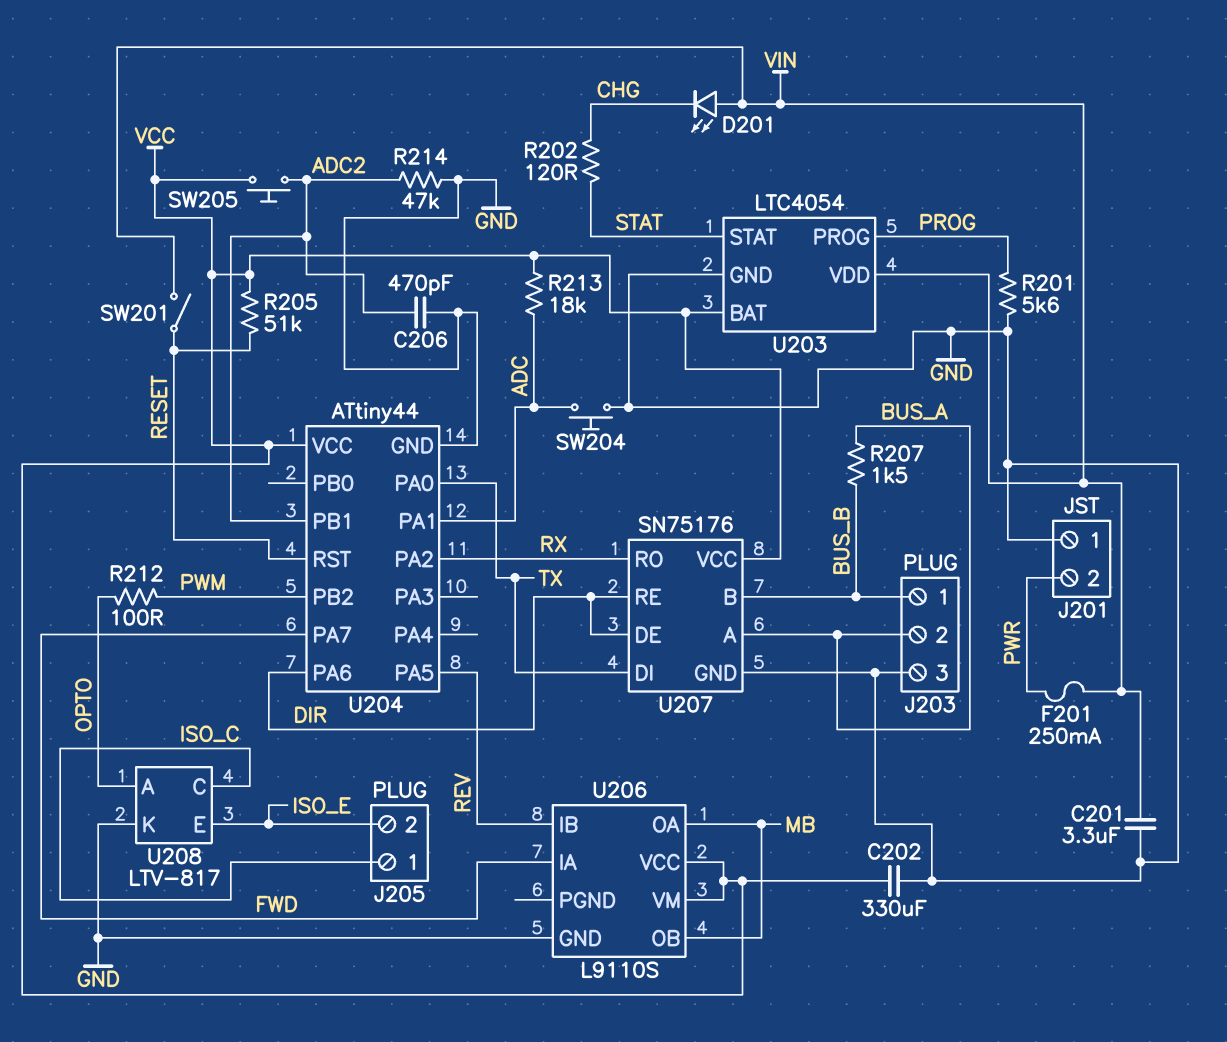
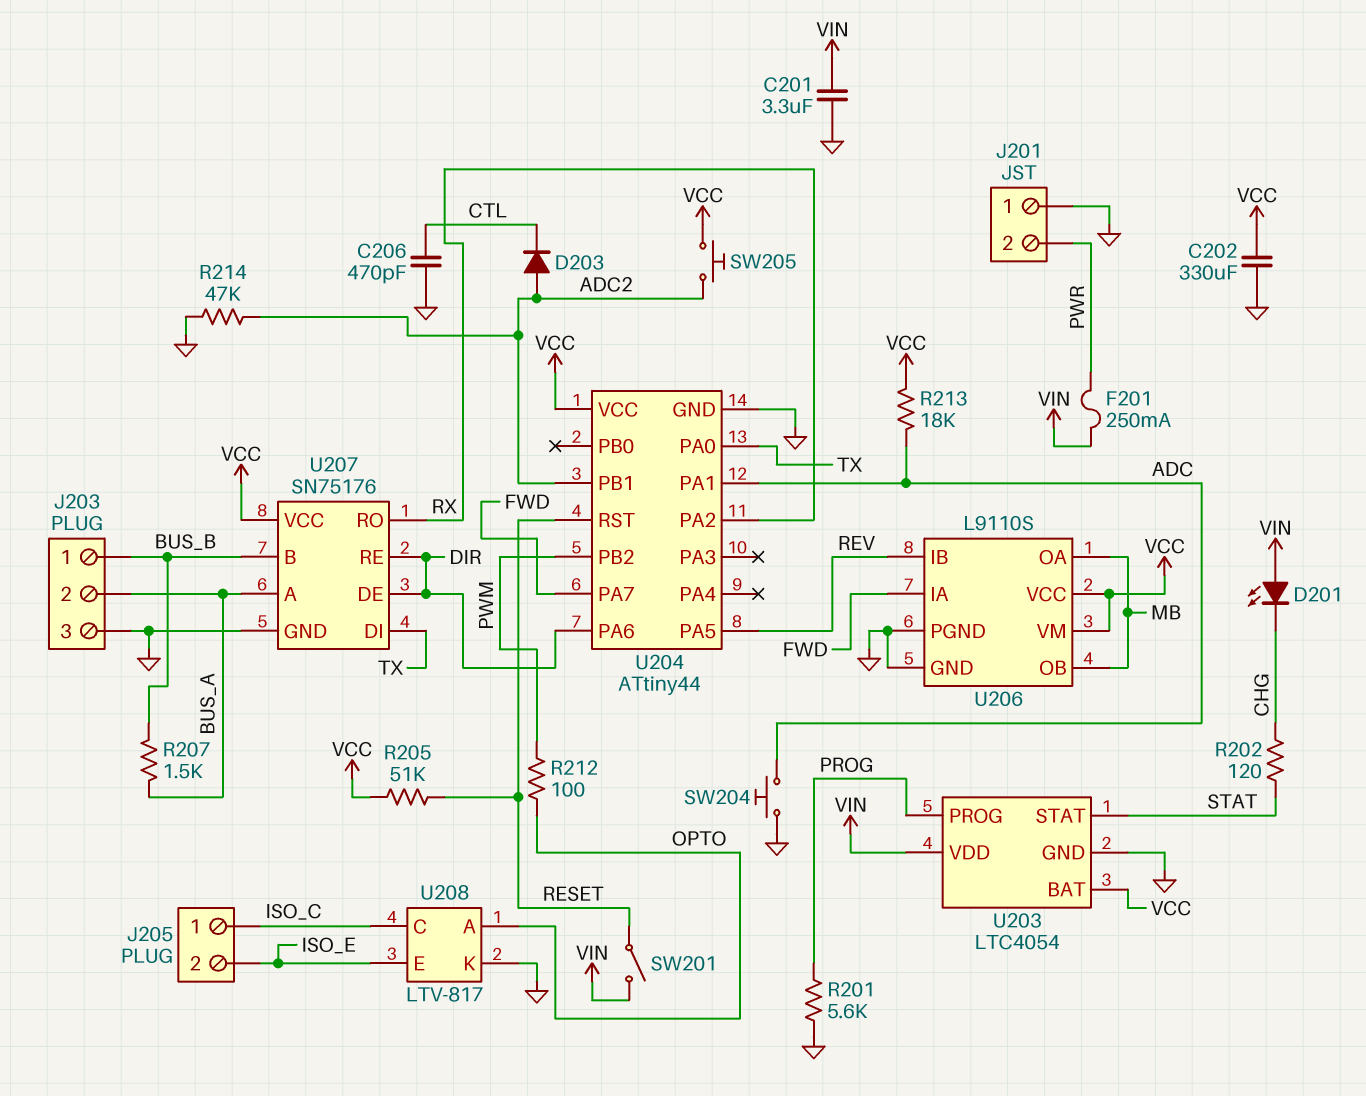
C206: 470pF (ADC2, GND) -> 470pF (CTL, GND)
D203: none -> diode (A ADC2, K CTL)
U206 pin PGND: none -> GND

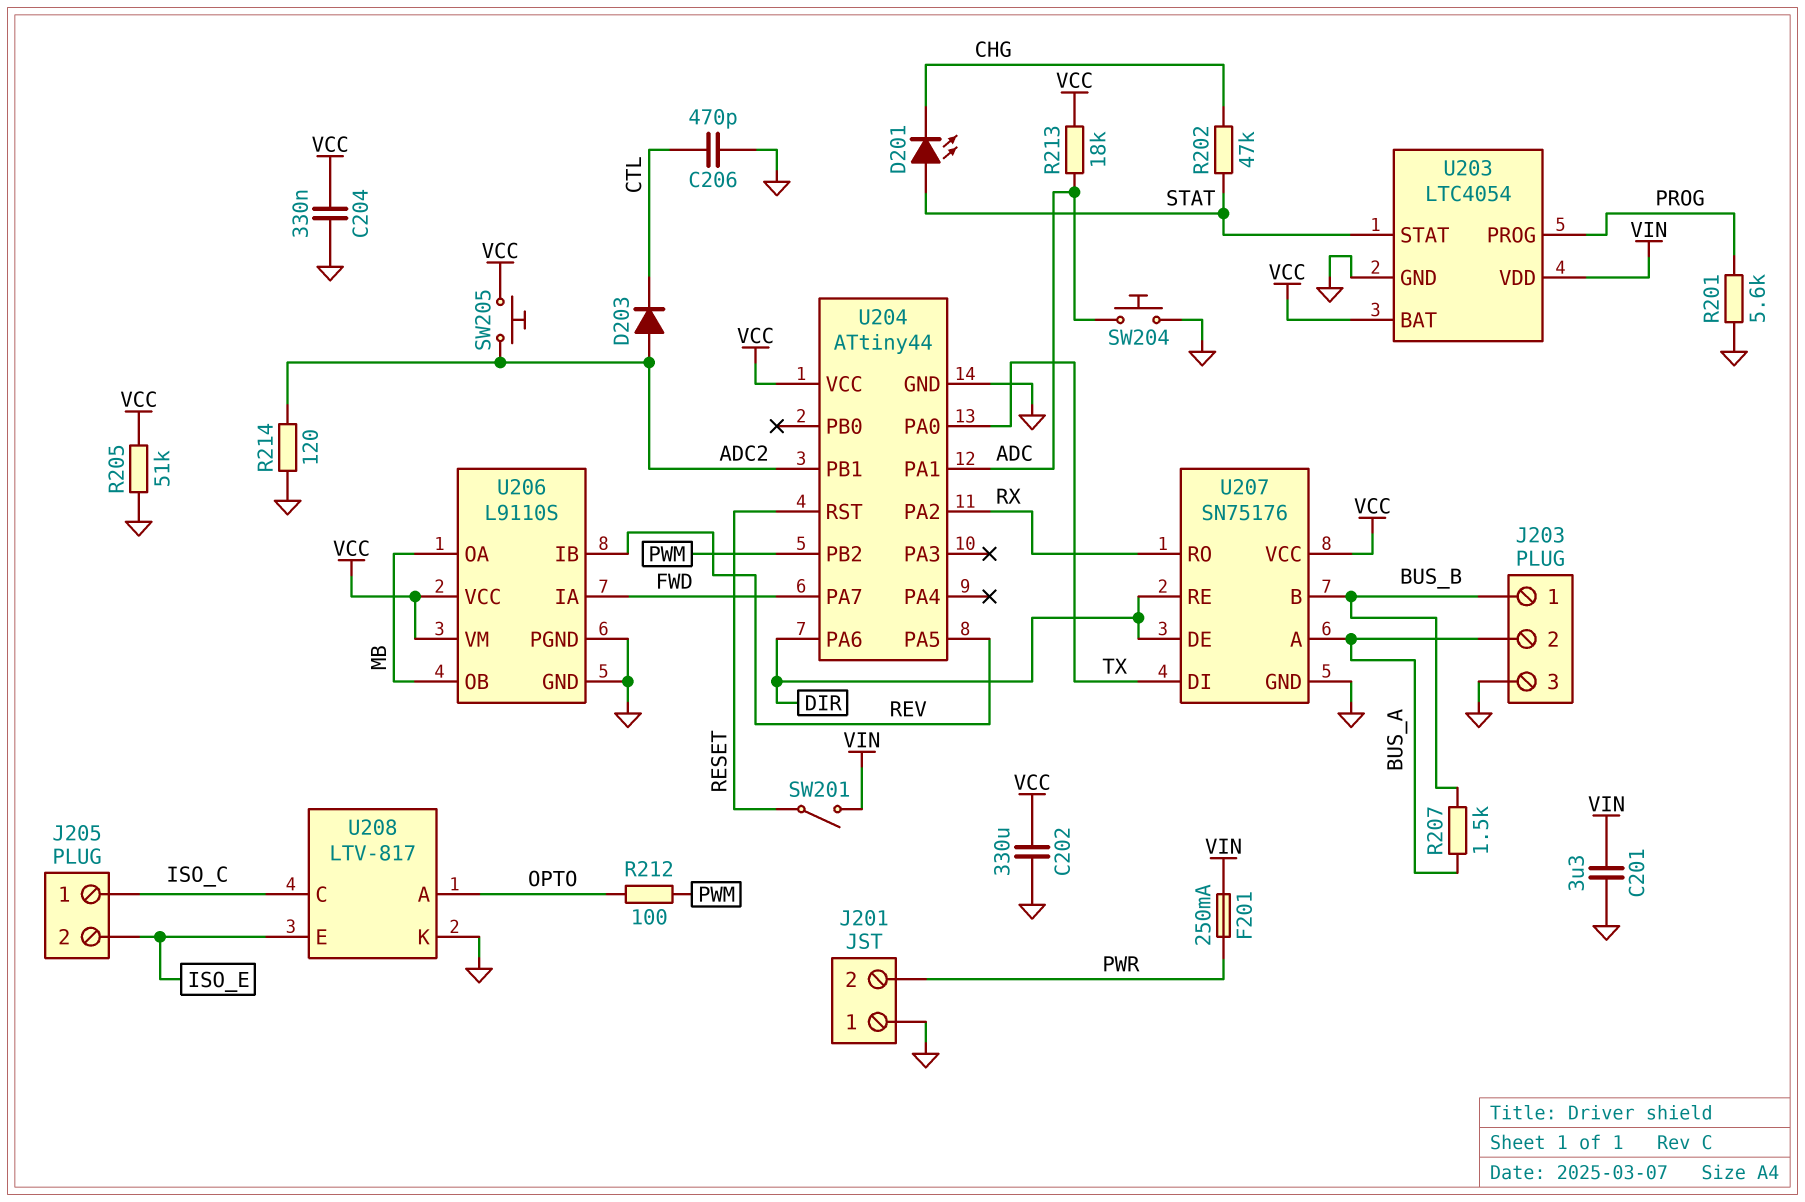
C204: none -> 330nF (GND, VCC)
D201: LED (A VIN, K CHG) -> LED (A STAT, K CHG)
R202: 120 (CHG, STAT) -> 47k (CHG, STAT)
R205: 51k (RESET, VCC) -> 51k (GND, VCC)
R214: 47k (ADC2, GND) -> 120 (ADC2, GND)

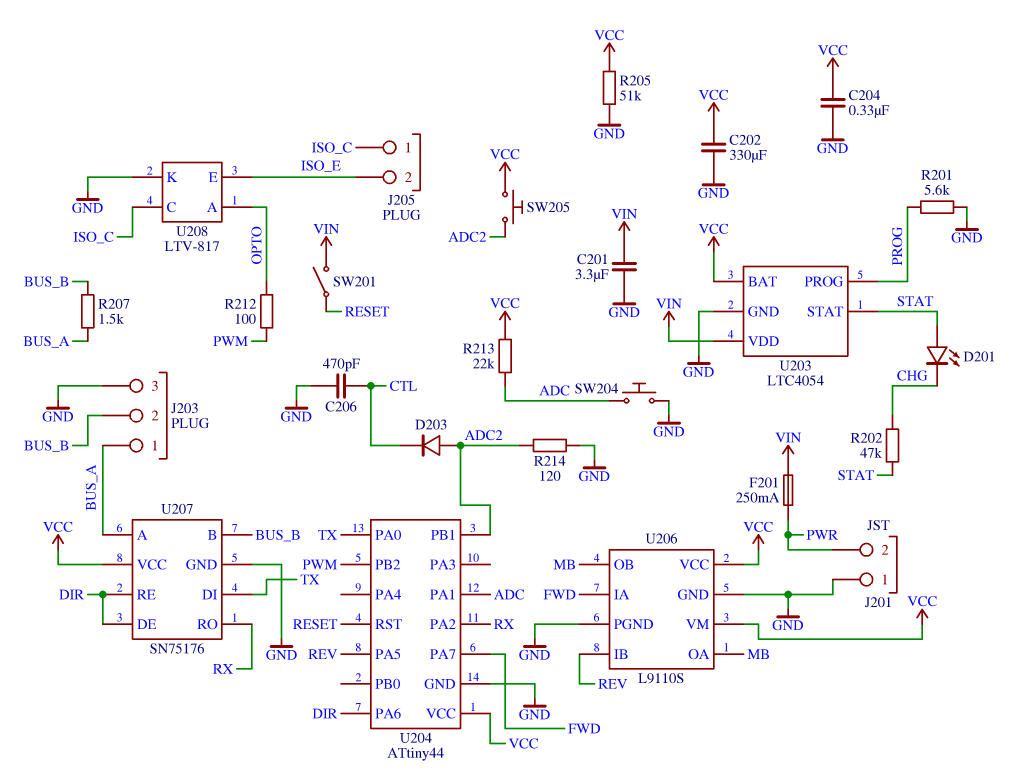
J203 pin 1: BUS_B -> BUS_A
J203 pin 2: BUS_A -> BUS_B
R213: 18k (ADC, VCC) -> 22k (ADC, VCC)

